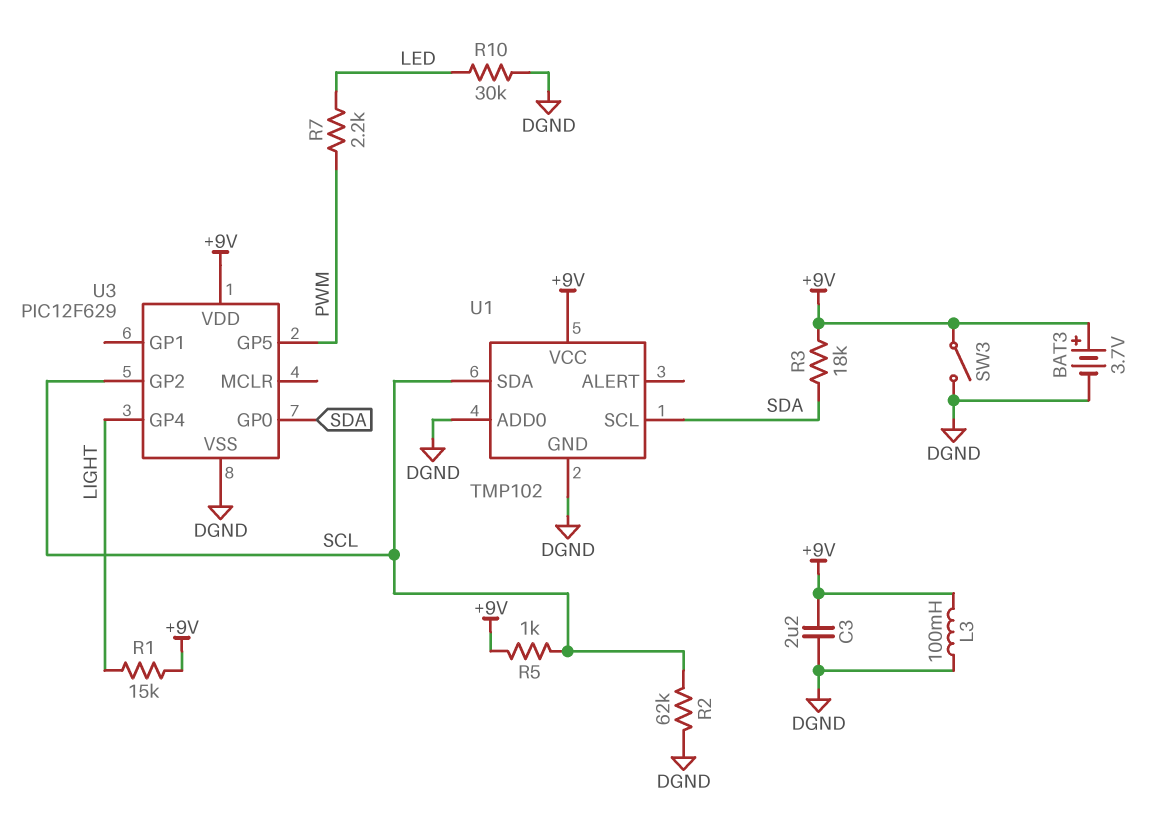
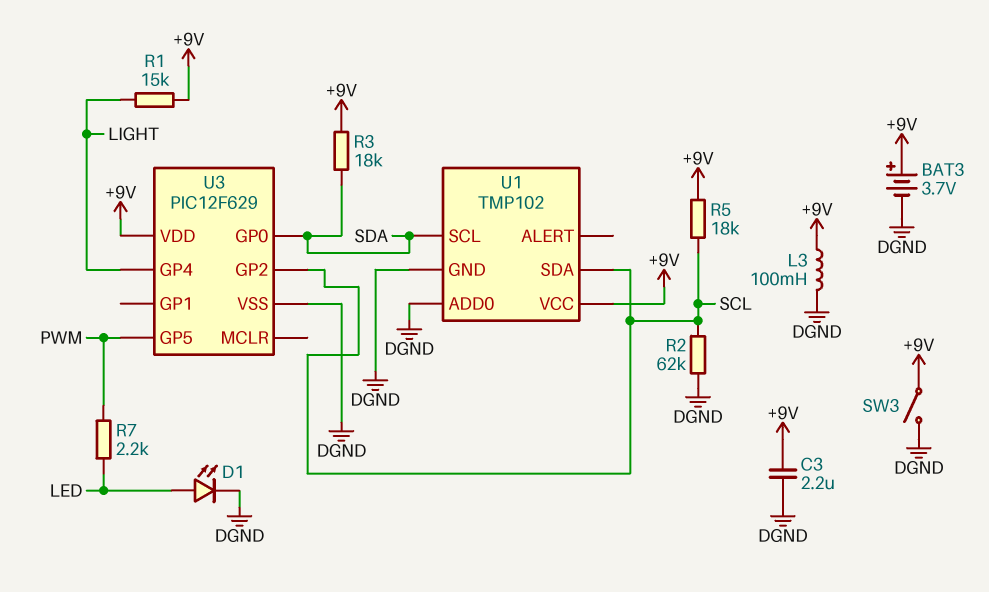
D1: none -> LED (A LED, K DGND)
R5: 1k (+9V, SCL) -> 18k (+9V, SCL)
R10: 30k (DGND, LED) -> none

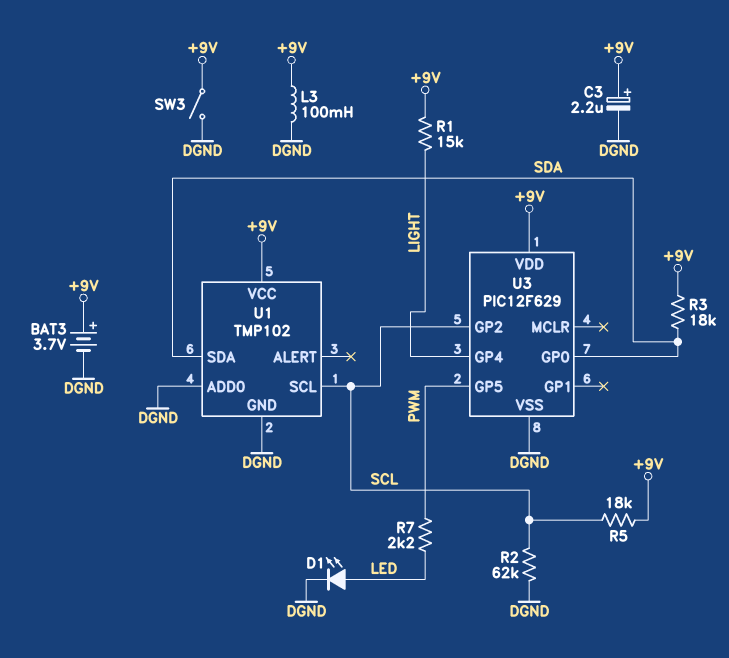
C3: 2.2uF (+9V, DGND) -> 2.2uF (plus +9V, minus DGND)
U1 pin SCL: SDA -> SCL
U1 pin SDA: SCL -> SDA

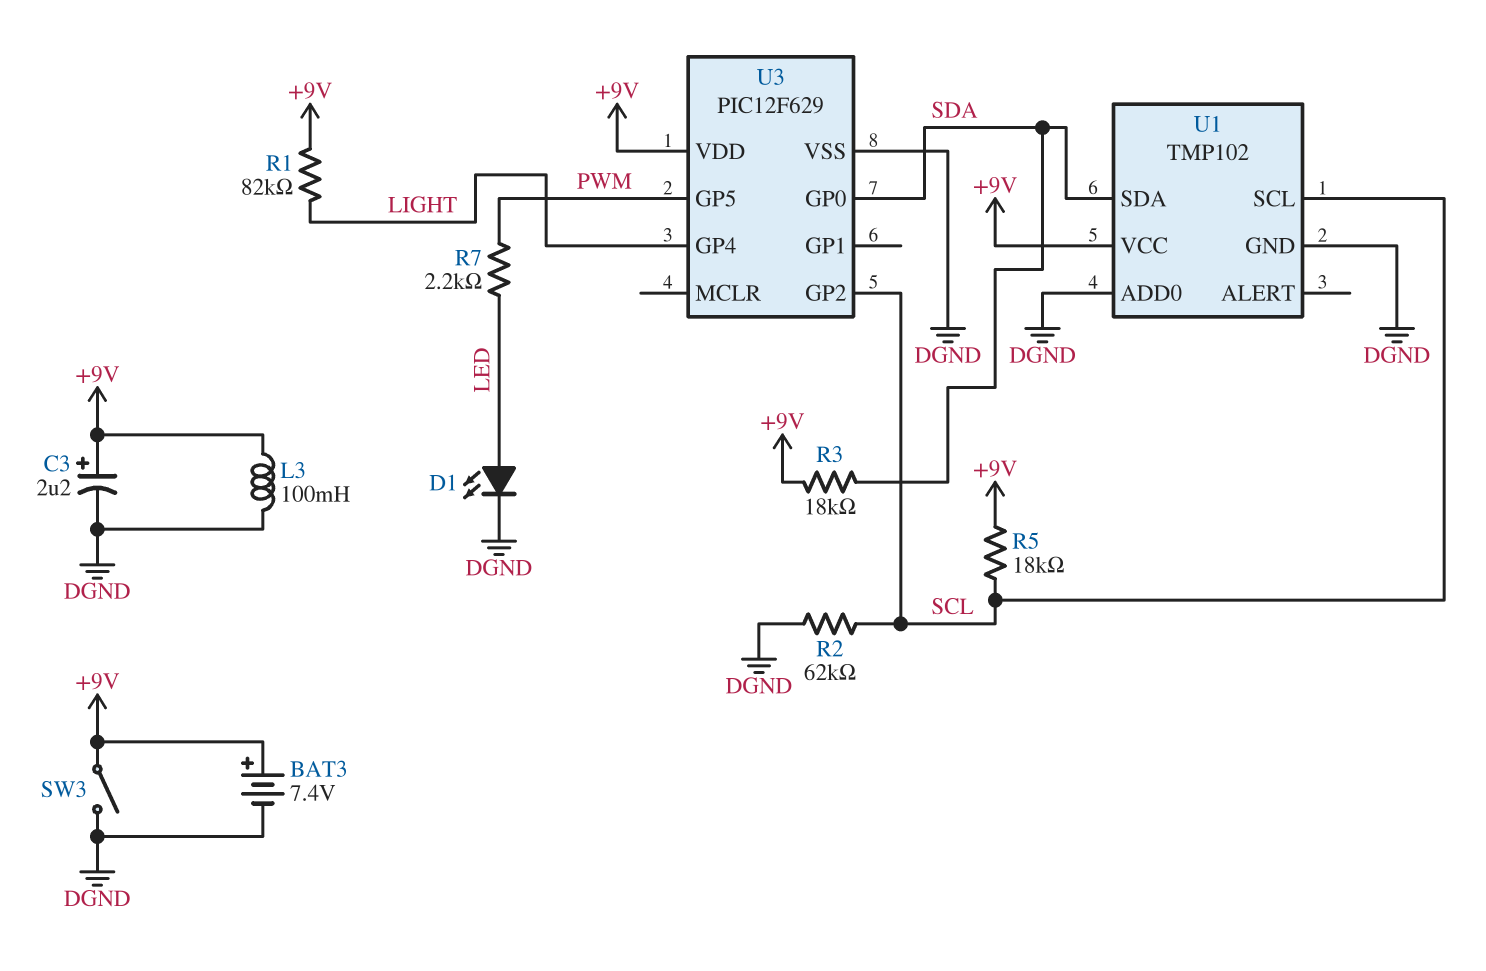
BAT3: 3.7V (plus +9V, minus DGND) -> 7.4V (plus +9V, minus DGND)
R1: 15k (+9V, LIGHT) -> 82k (+9V, LIGHT)

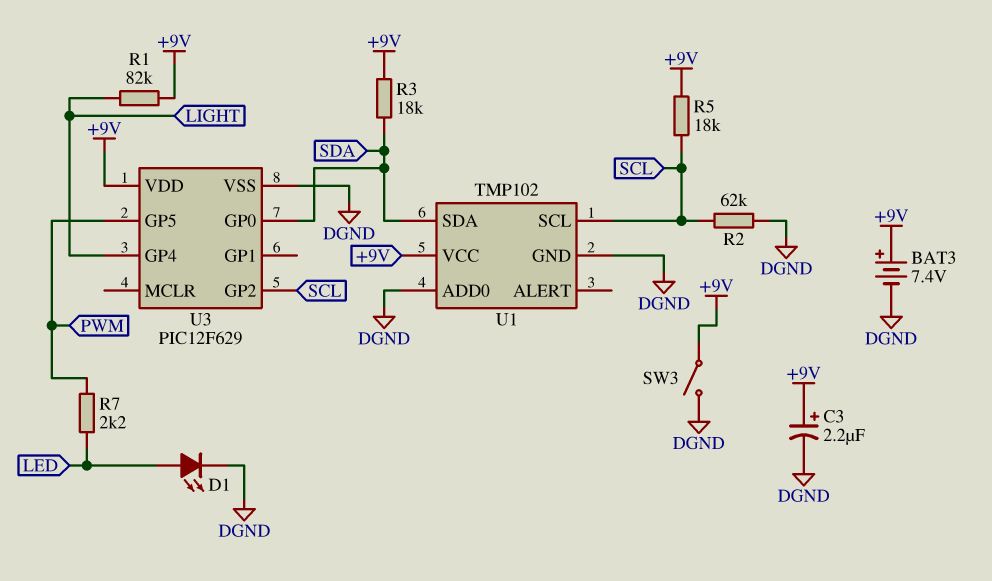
L3: 100mH (+9V, DGND) -> none

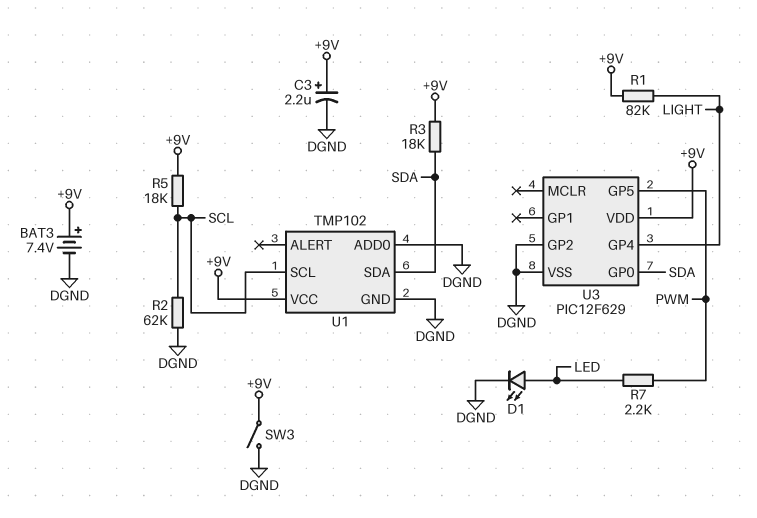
U3 pin GP2: SCL -> DGND

